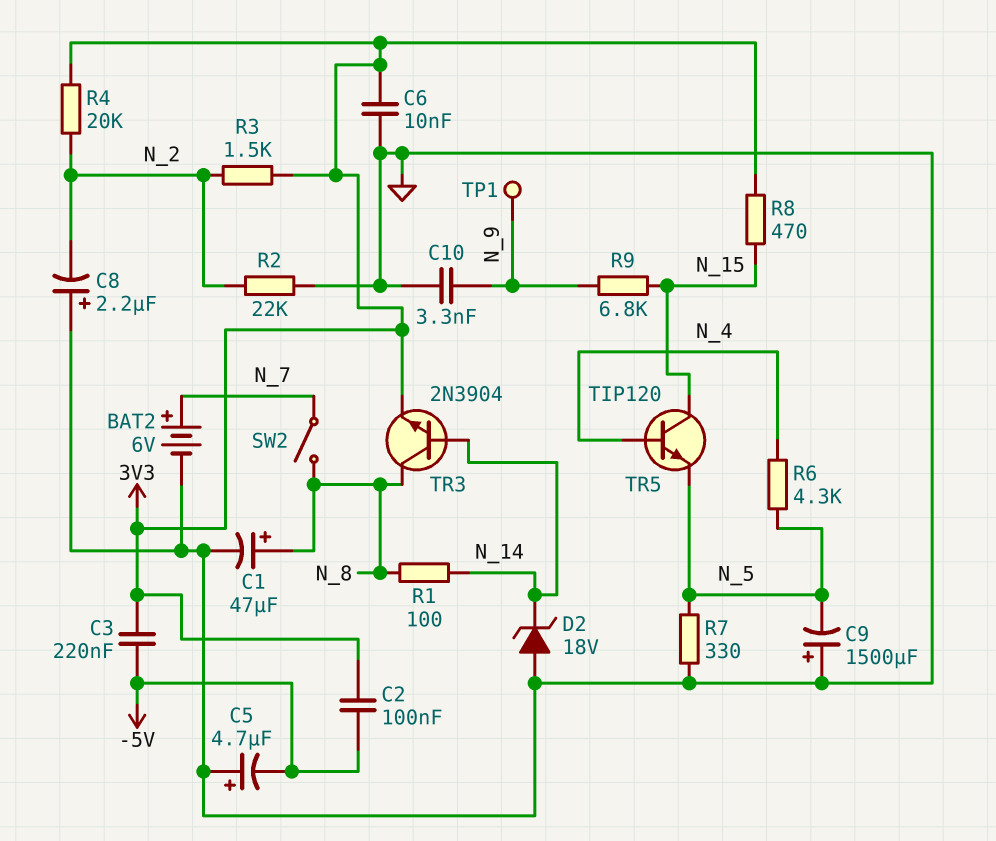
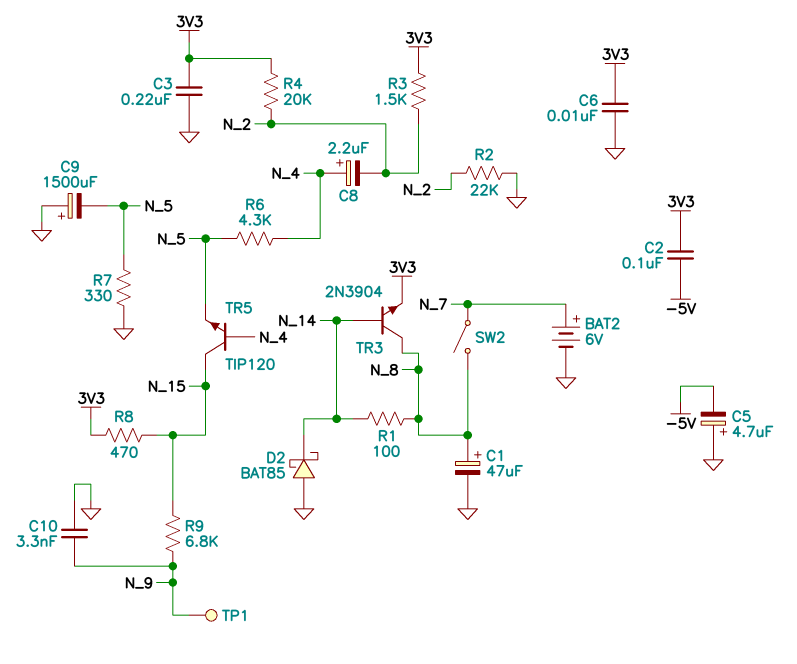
C3: 220nF (-5V, 3V3) -> 220nF (3V3, GND)
C8: 2.2uF (plus GND, minus N_2) -> 2.2uF (plus N_4, minus N_2)
D2: zener 18V (A GND, K N_14) -> schottky BAT85 (A GND, K N_14)

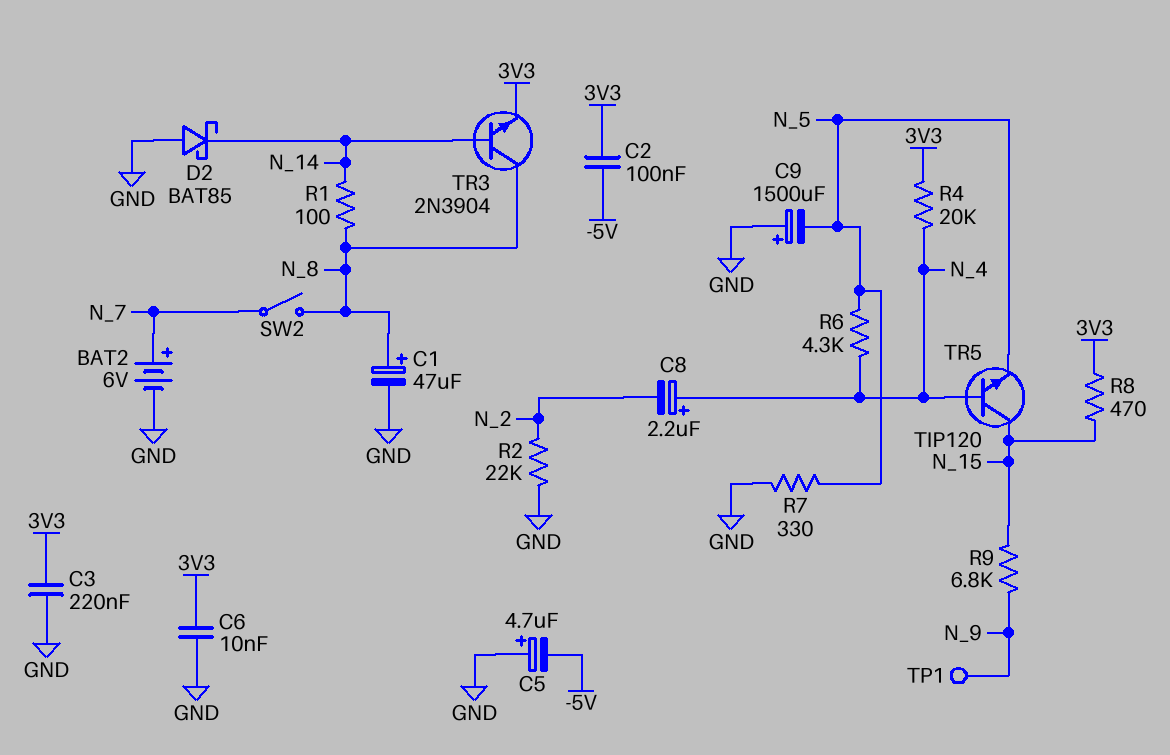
C10: 3.3nF (GND, N_9) -> none
R3: 1.5k (3V3, N_2) -> none
R4: 20k (3V3, N_2) -> 20k (3V3, N_4)

